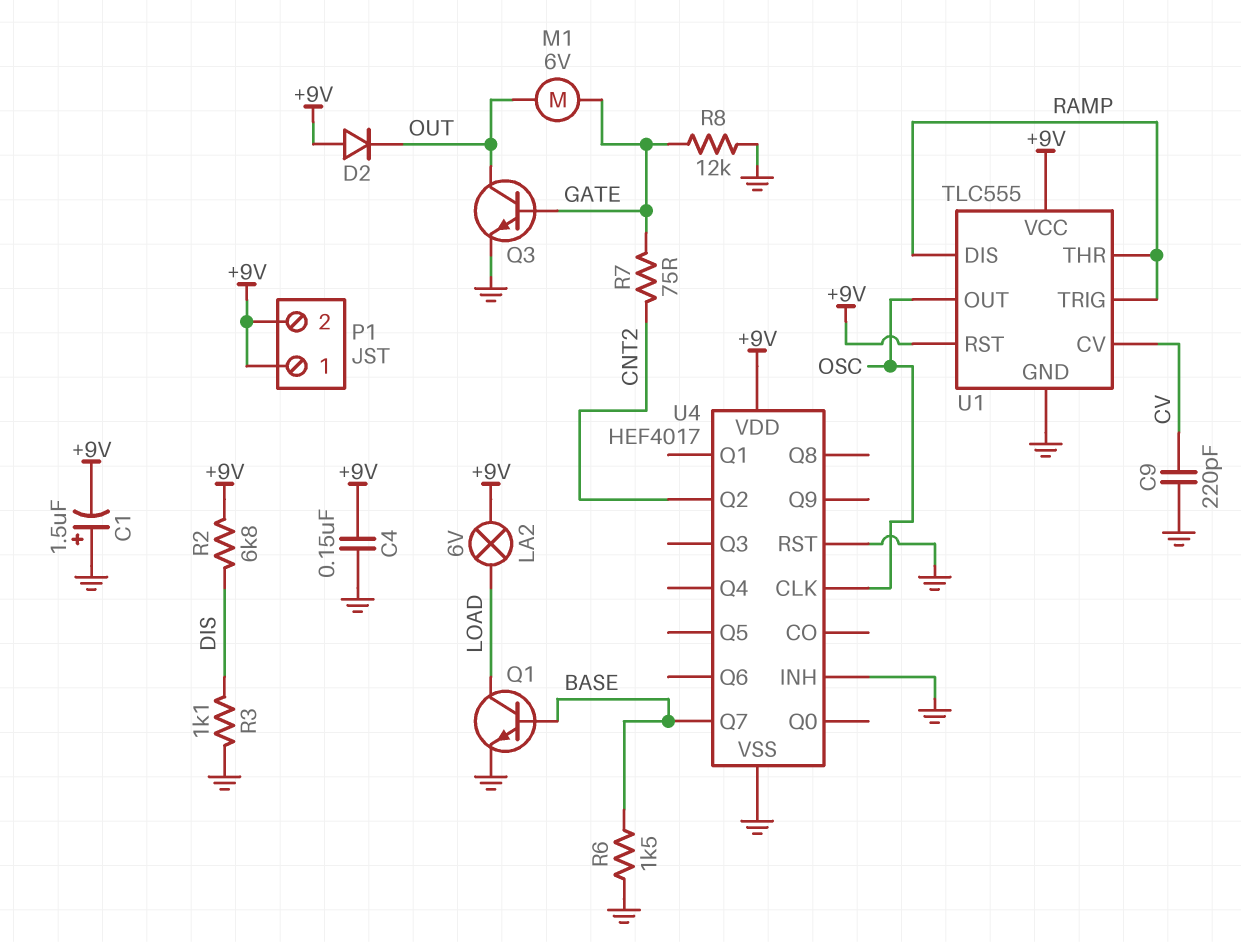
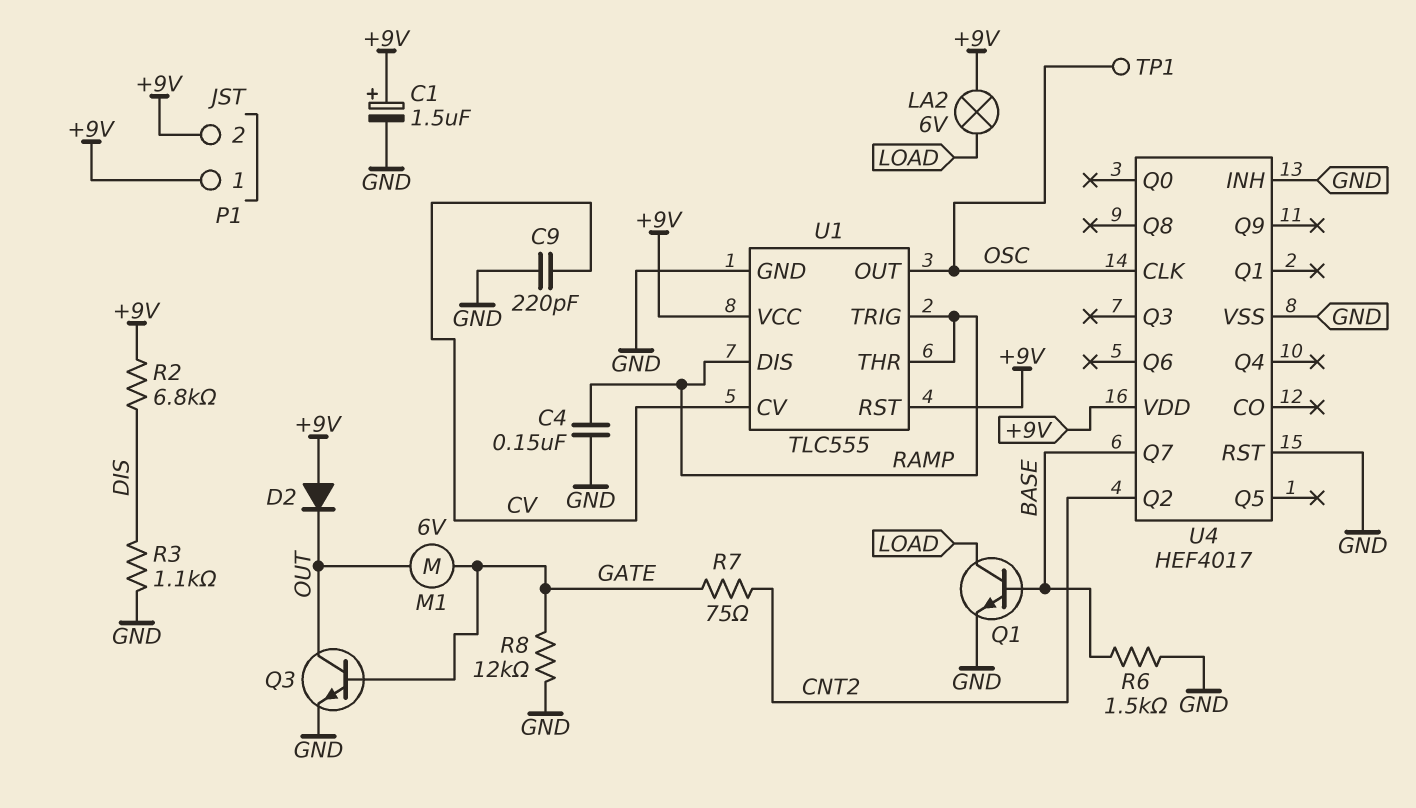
C1: 1.5uF (plus GND, minus +9V) -> 1.5uF (plus +9V, minus GND)
C4: 150nF (+9V, GND) -> 150nF (GND, RAMP)
TP1: none -> test point (OSC)

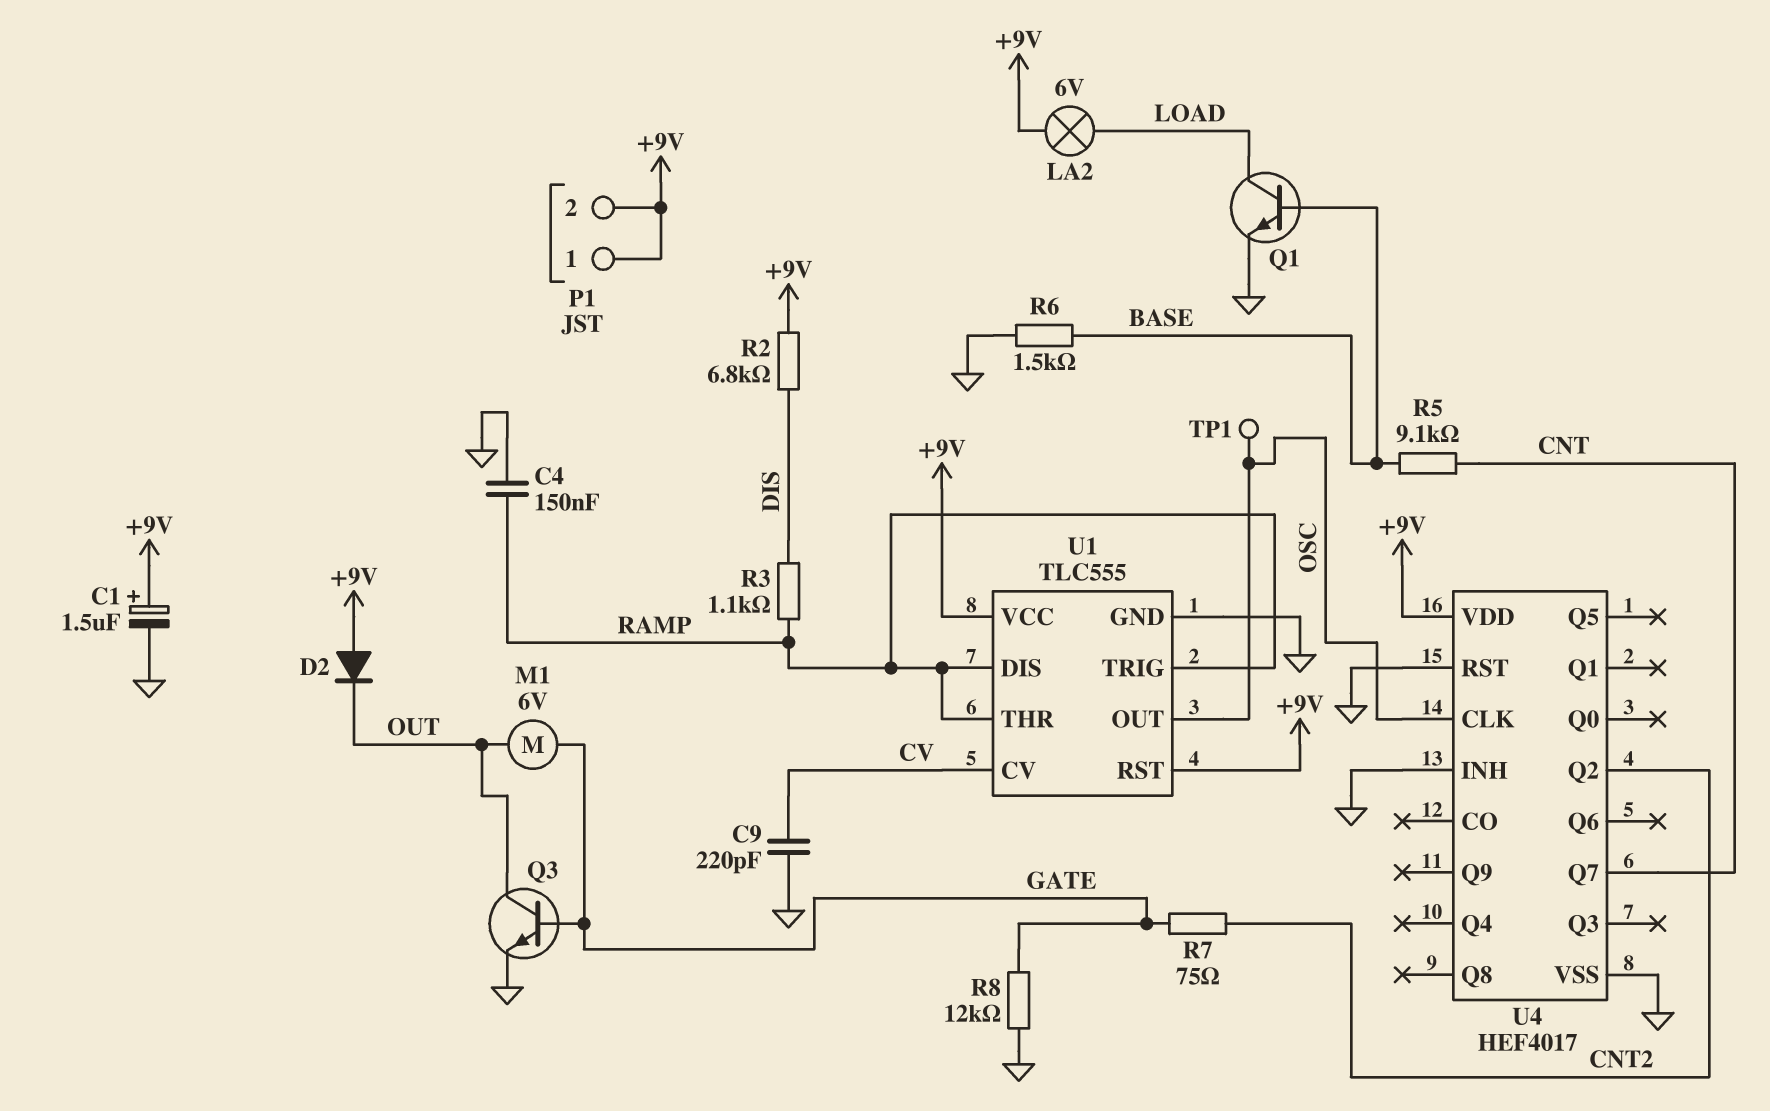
R3: 1.1k (DIS, GND) -> 1.1k (DIS, RAMP)
R5: none -> 9.1k (BASE, CNT)
U4 pin Q7: BASE -> CNT

